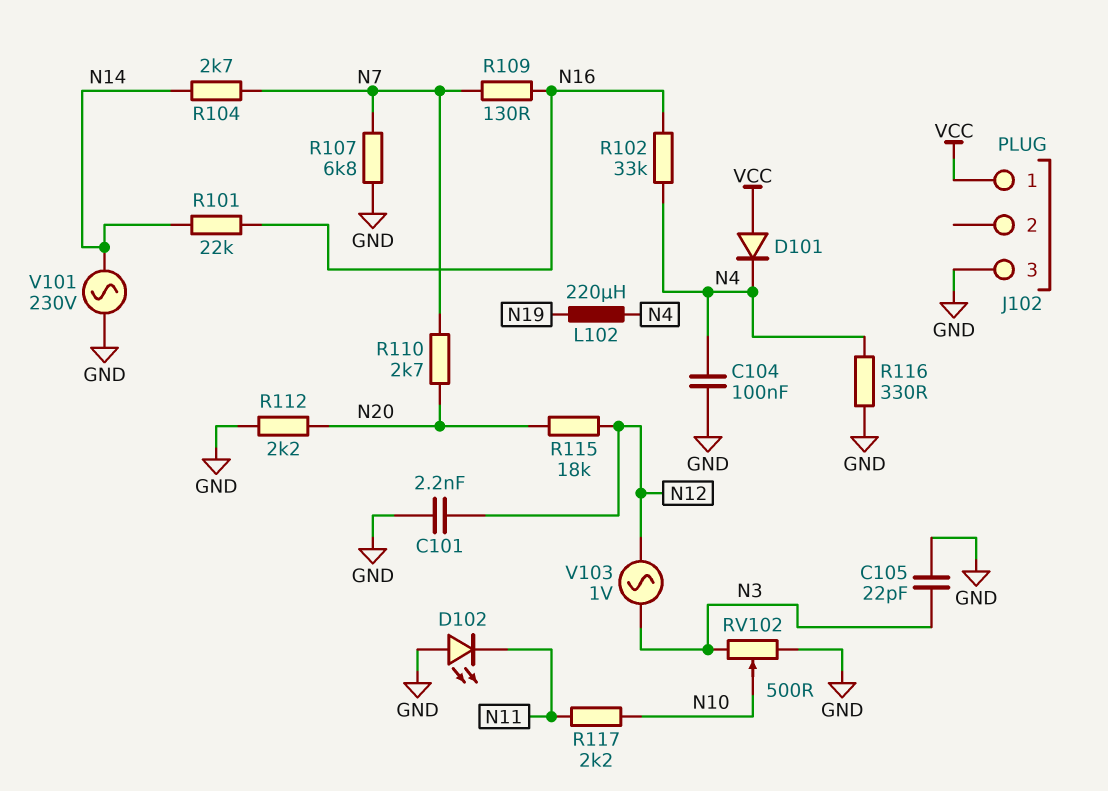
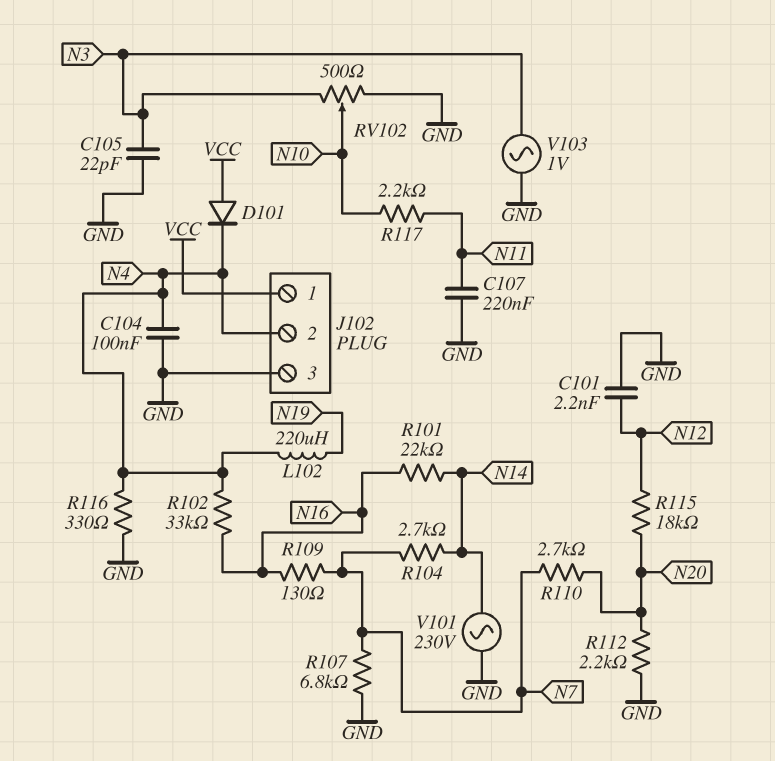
C107: none -> 220nF (GND, N11)
D102: LED (A GND, K N11) -> none
J102 pin 2: none -> N4
V103: AC 1V (N3, N12) -> AC 1V (GND, N3)

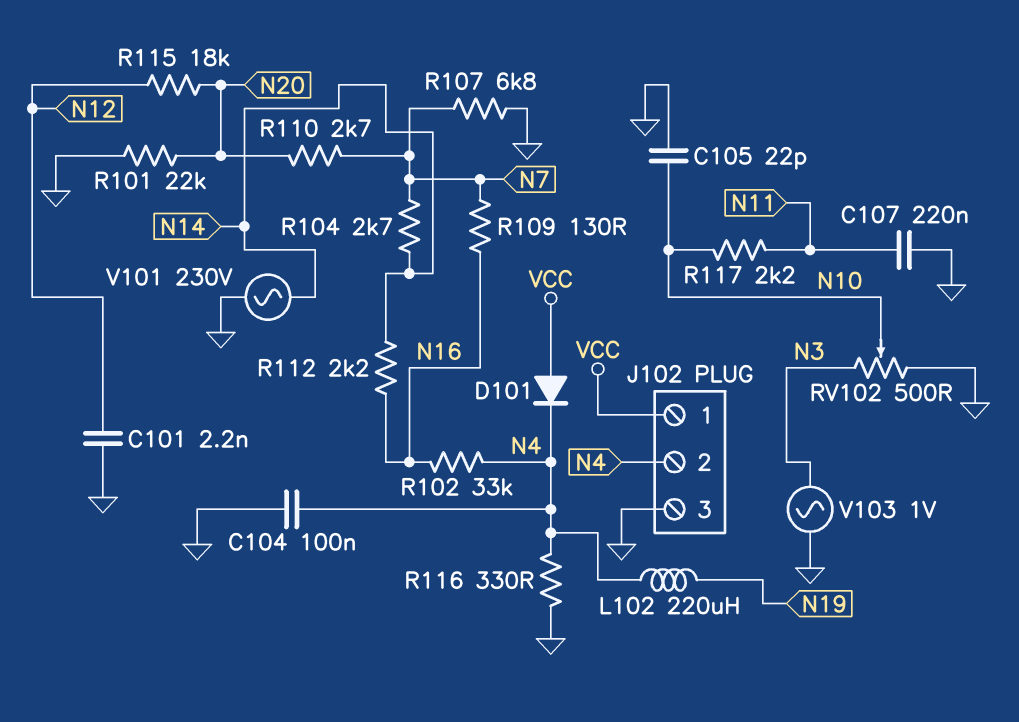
C105: 22pF (GND, N3) -> 22pF (GND, N10)
R101: 22k (N14, N16) -> 22k (GND, N20)
R112: 2.2k (GND, N20) -> 2.2k (N14, N16)

